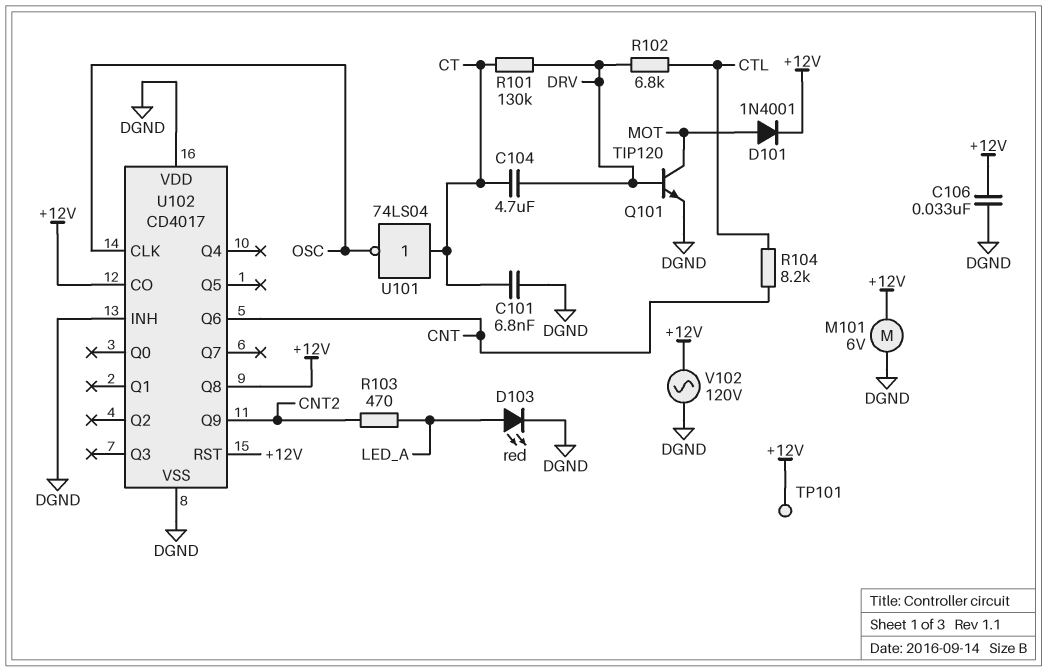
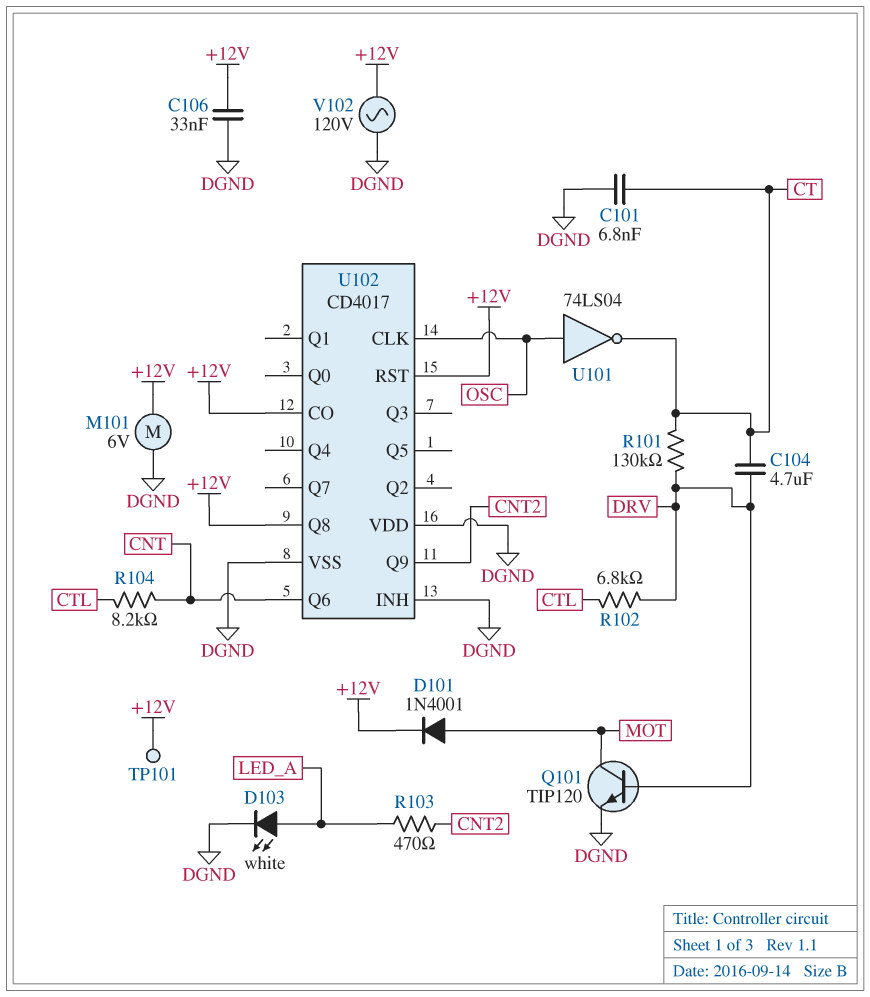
D103: LED red (A LED_A, K DGND) -> LED white (A LED_A, K DGND)
U101: NOT 74LS04 (in CT, out OSC) -> NOT 74LS04 (in OSC, out CT)

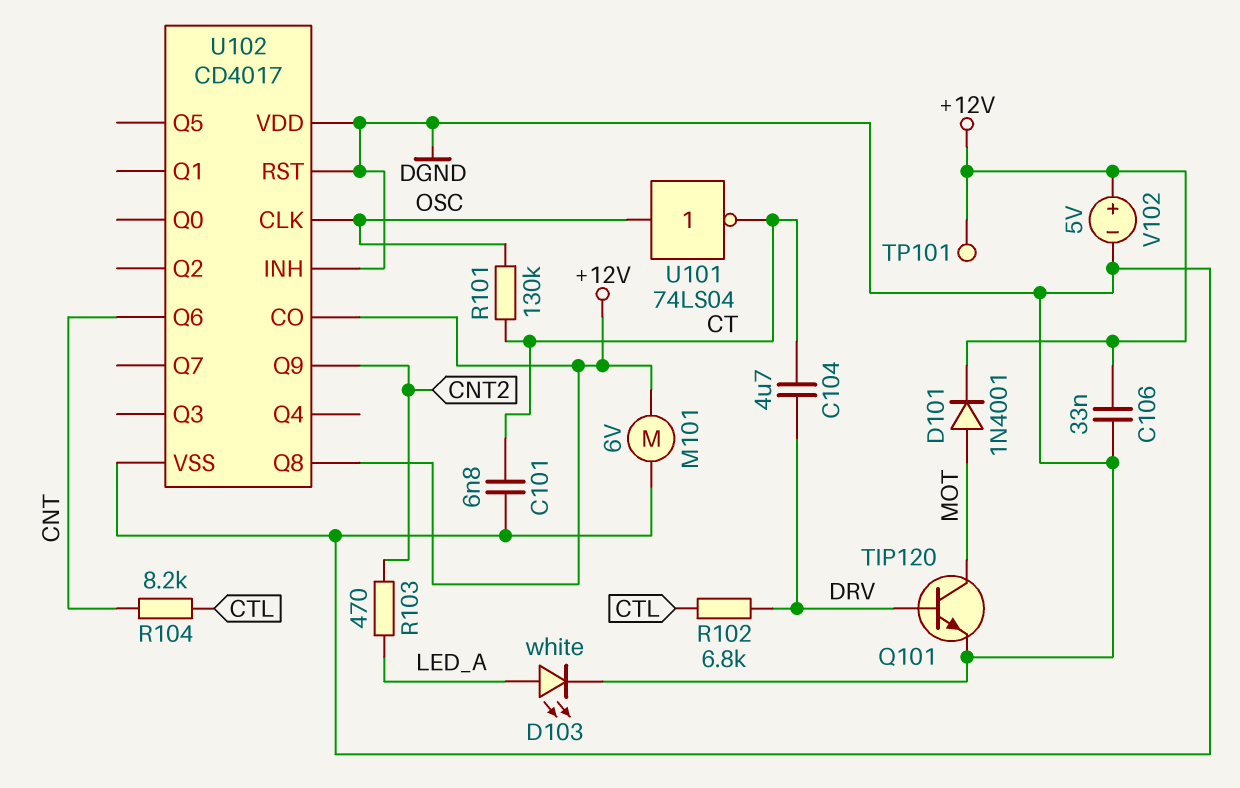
R101: 130k (CT, DRV) -> 130k (CT, OSC)
U102 pin RST: +12V -> DGND
V102: AC 120V (+12V, DGND) -> 5V (plus +12V, minus DGND)

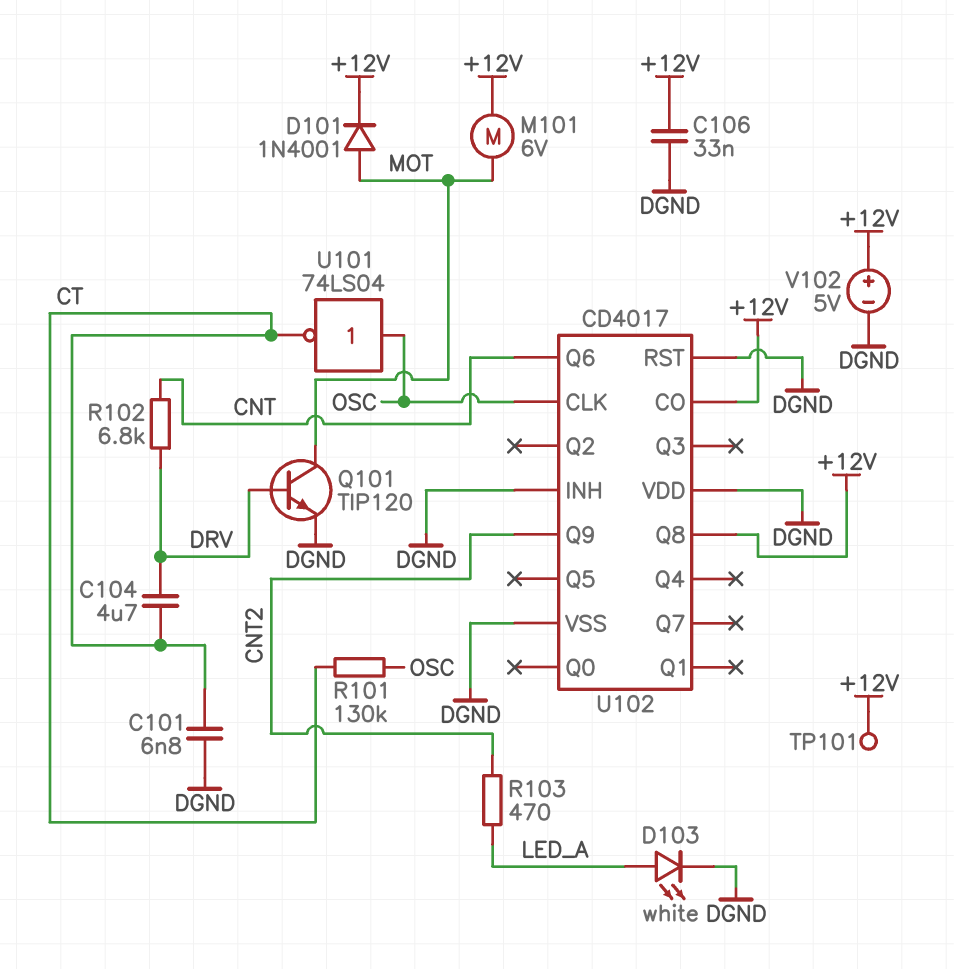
M101: motor 6V (+12V, DGND) -> motor 6V (+12V, MOT)
R102: 6.8k (CTL, DRV) -> 6.8k (CNT, DRV)
R104: 8.2k (CNT, CTL) -> none

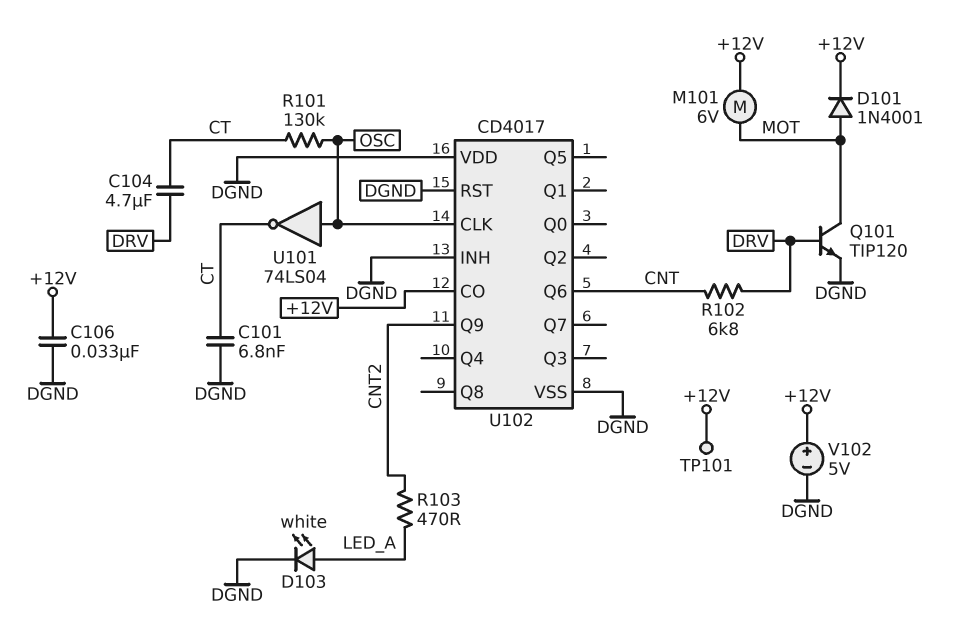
U102 pin Q8: +12V -> none

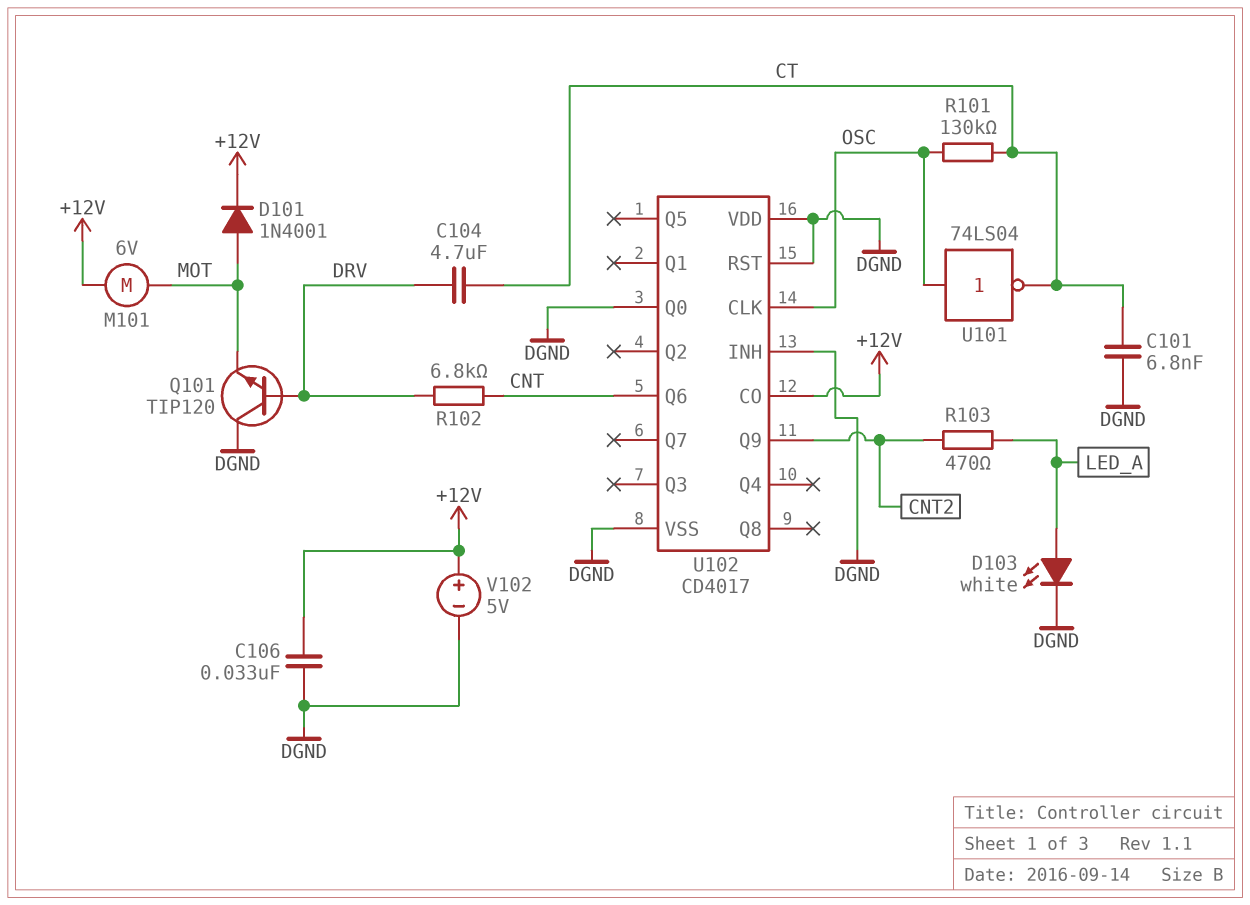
Q101: NPN TIP120 (B DRV, C MOT, E DGND) -> NPN TIP120 (B DRV, C DGND, E MOT)
TP101: test point (+12V) -> none
U102 pin Q0: none -> DGND

